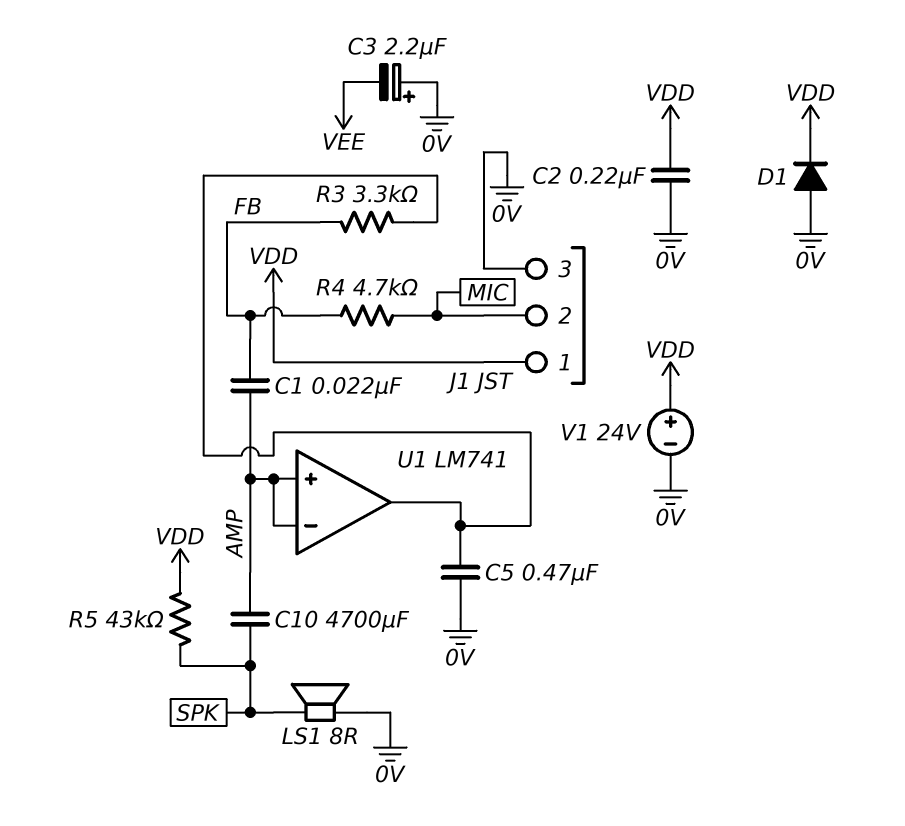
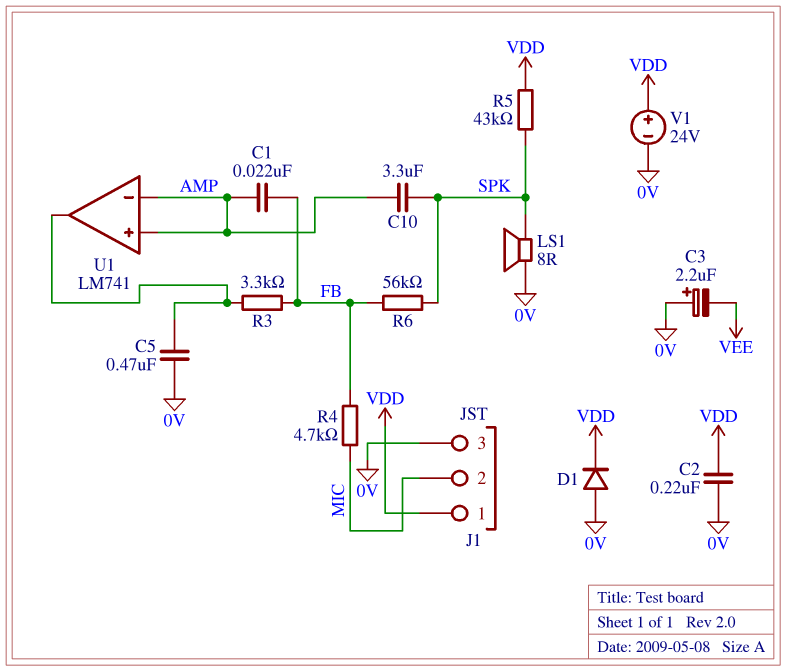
C10: 4700uF (AMP, SPK) -> 3.3uF (AMP, SPK)
R6: none -> 56k (FB, SPK)

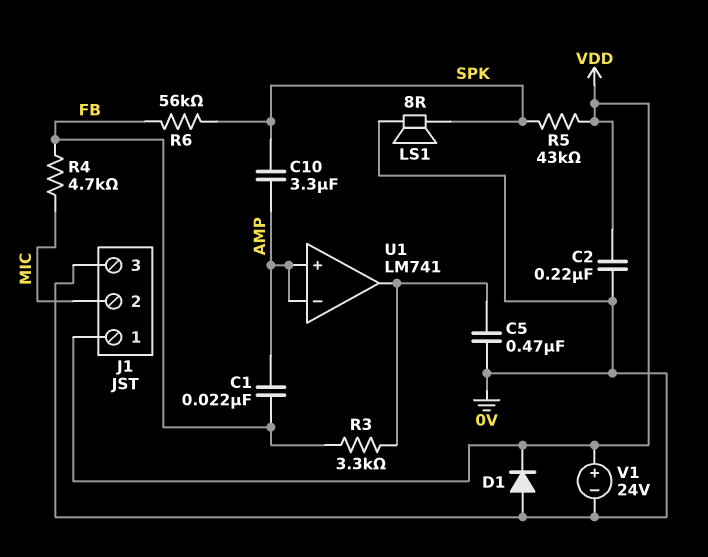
C3: 2.2uF (plus 0V, minus VEE) -> none

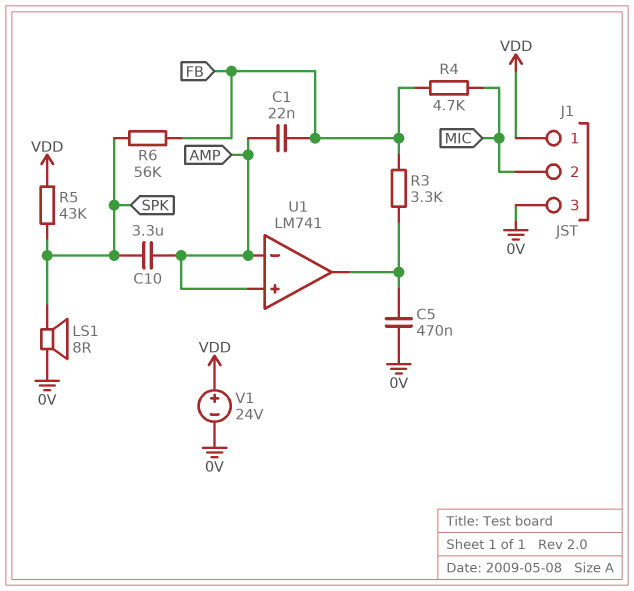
C2: 220nF (0V, VDD) -> none
D1: diode (A 0V, K VDD) -> none

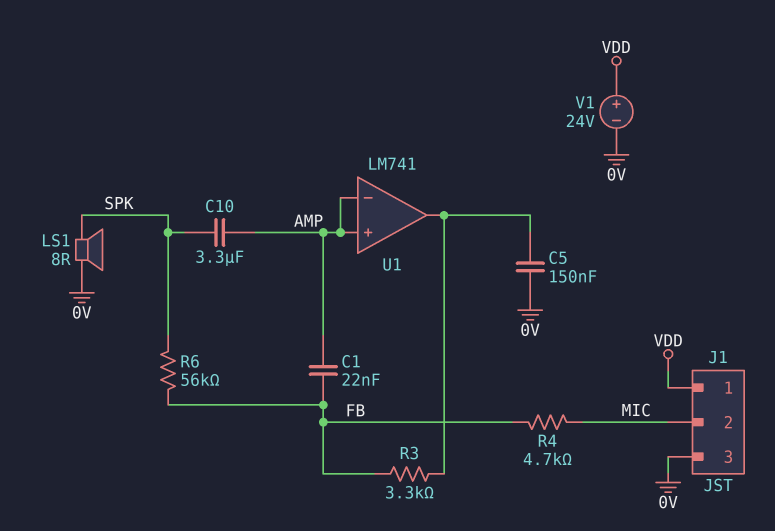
C5: 470nF (0V, U1/out) -> 150nF (0V, U1/out)
R5: 43k (SPK, VDD) -> none

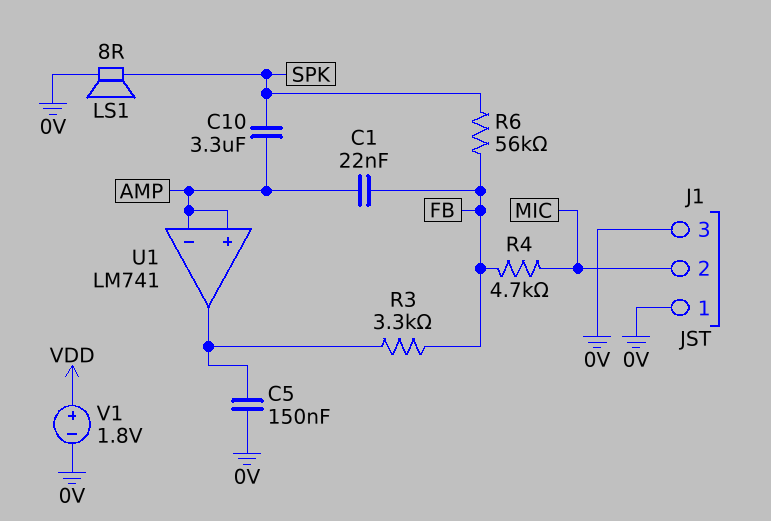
J1 pin 1: VDD -> 0V
V1: 24V (plus VDD, minus 0V) -> 1.8V (plus VDD, minus 0V)

